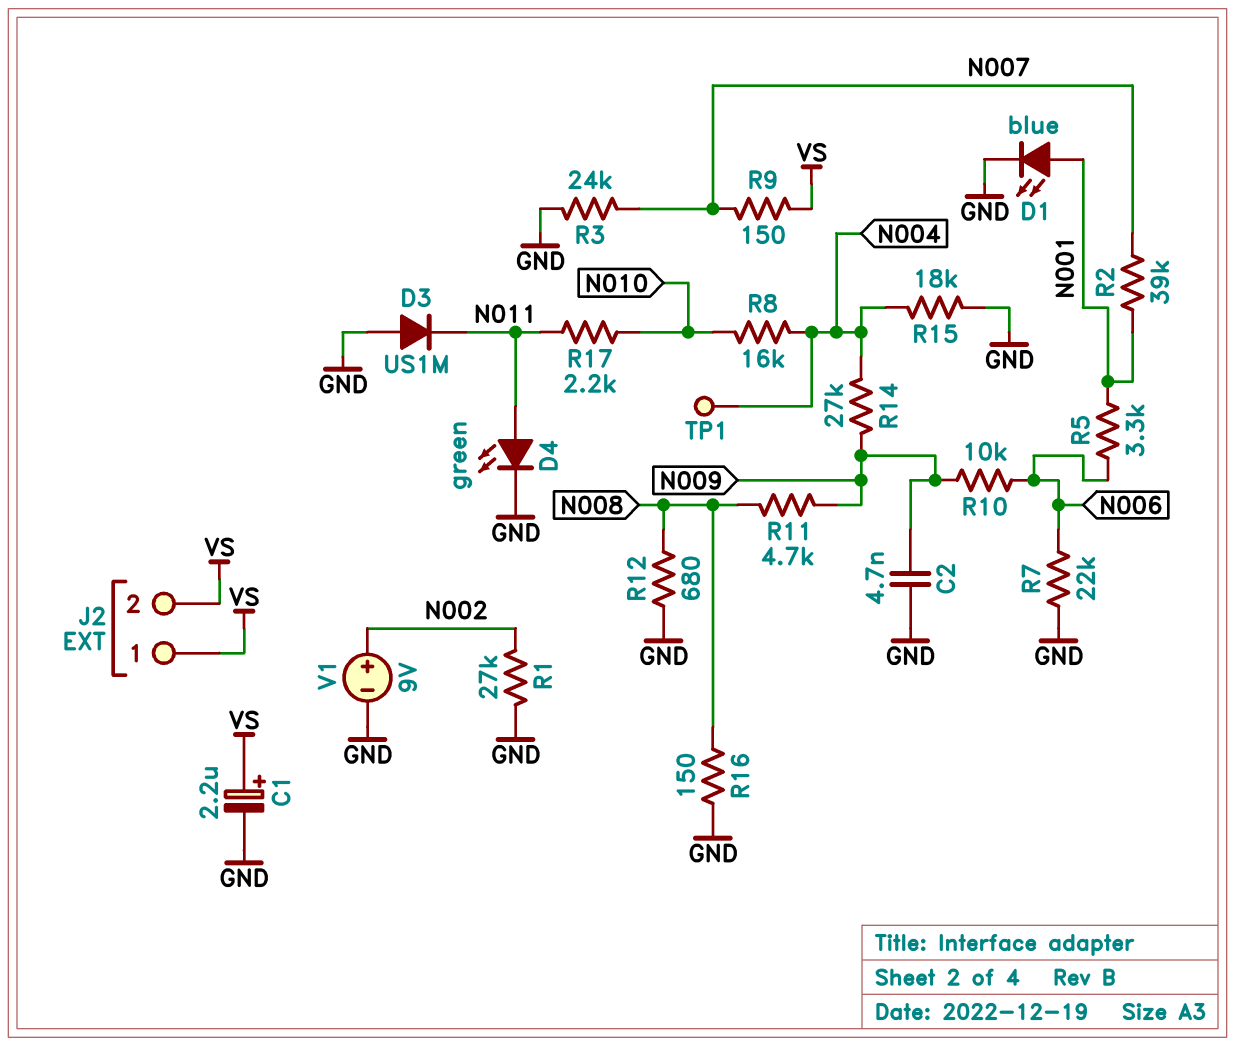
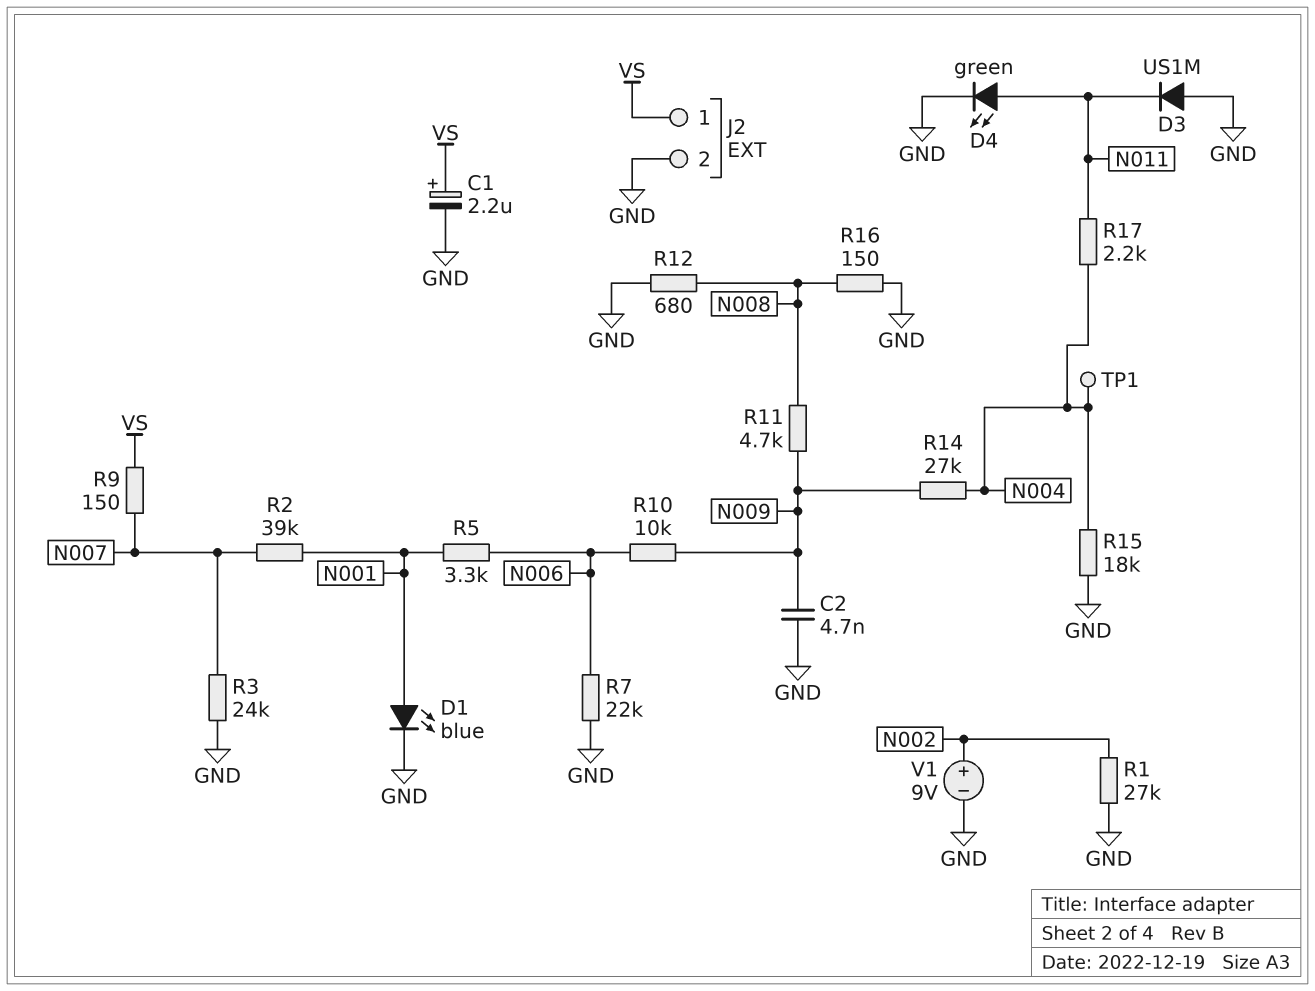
J2 pin 2: VS -> GND
R8: 16k (N004, N010) -> none
R17: 2.2k (N010, N011) -> 2.2k (N004, N011)

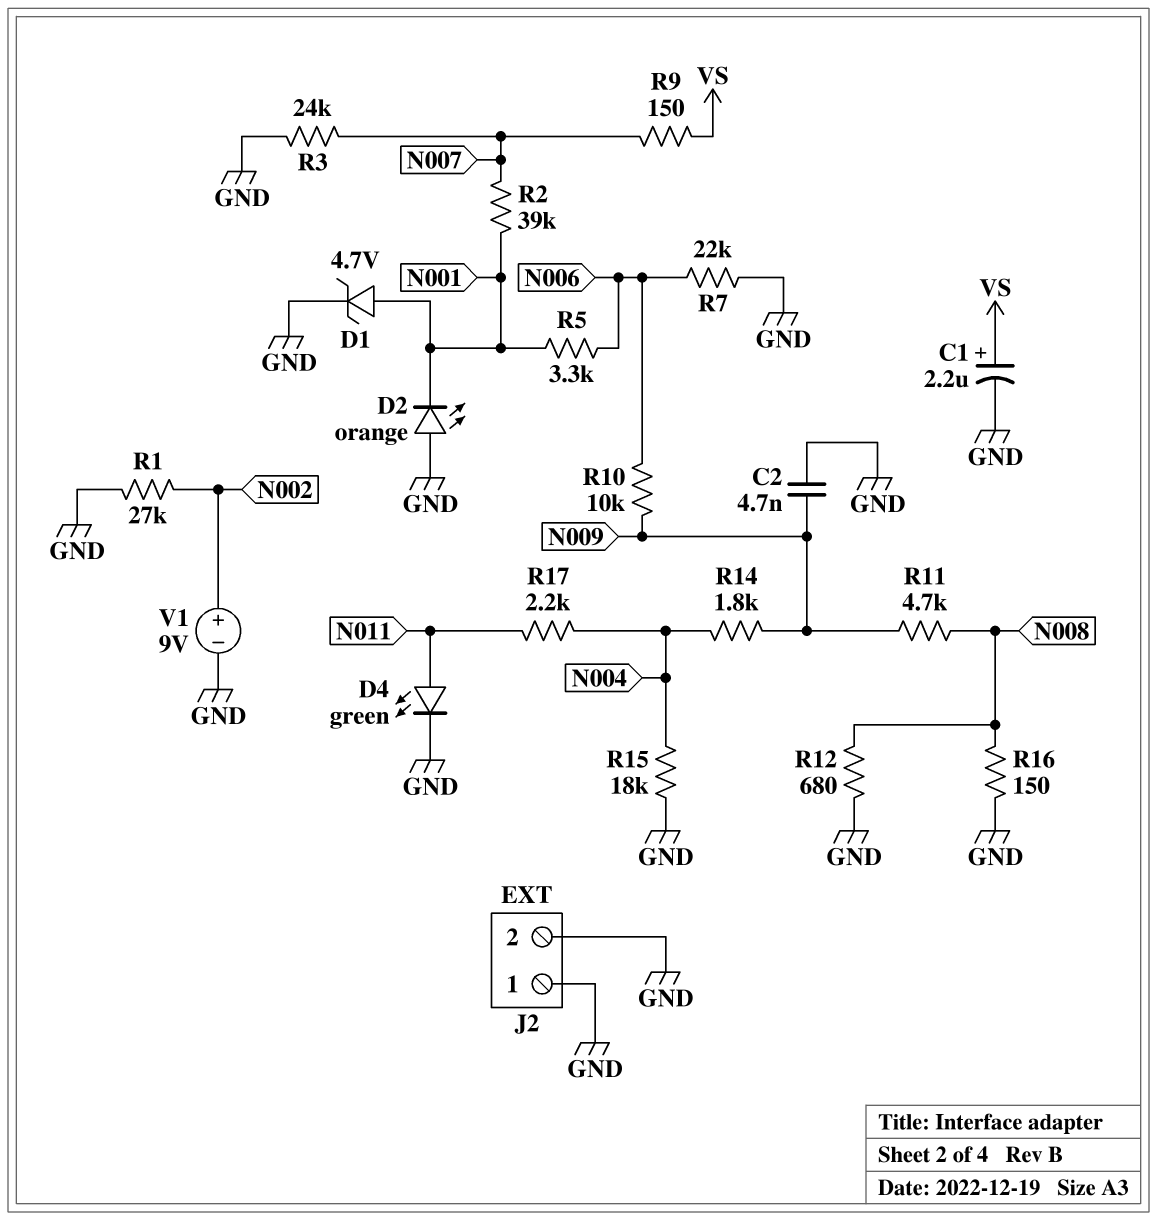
D1: LED blue (A N001, K GND) -> zener 4.7V (A N001, K GND)
D2: none -> LED orange (A GND, K N001)
D3: diode US1M (A GND, K N011) -> none
J2 pin 1: VS -> GND
R14: 27k (N004, N009) -> 1.8k (N004, N009)
TP1: test point (N004) -> none

